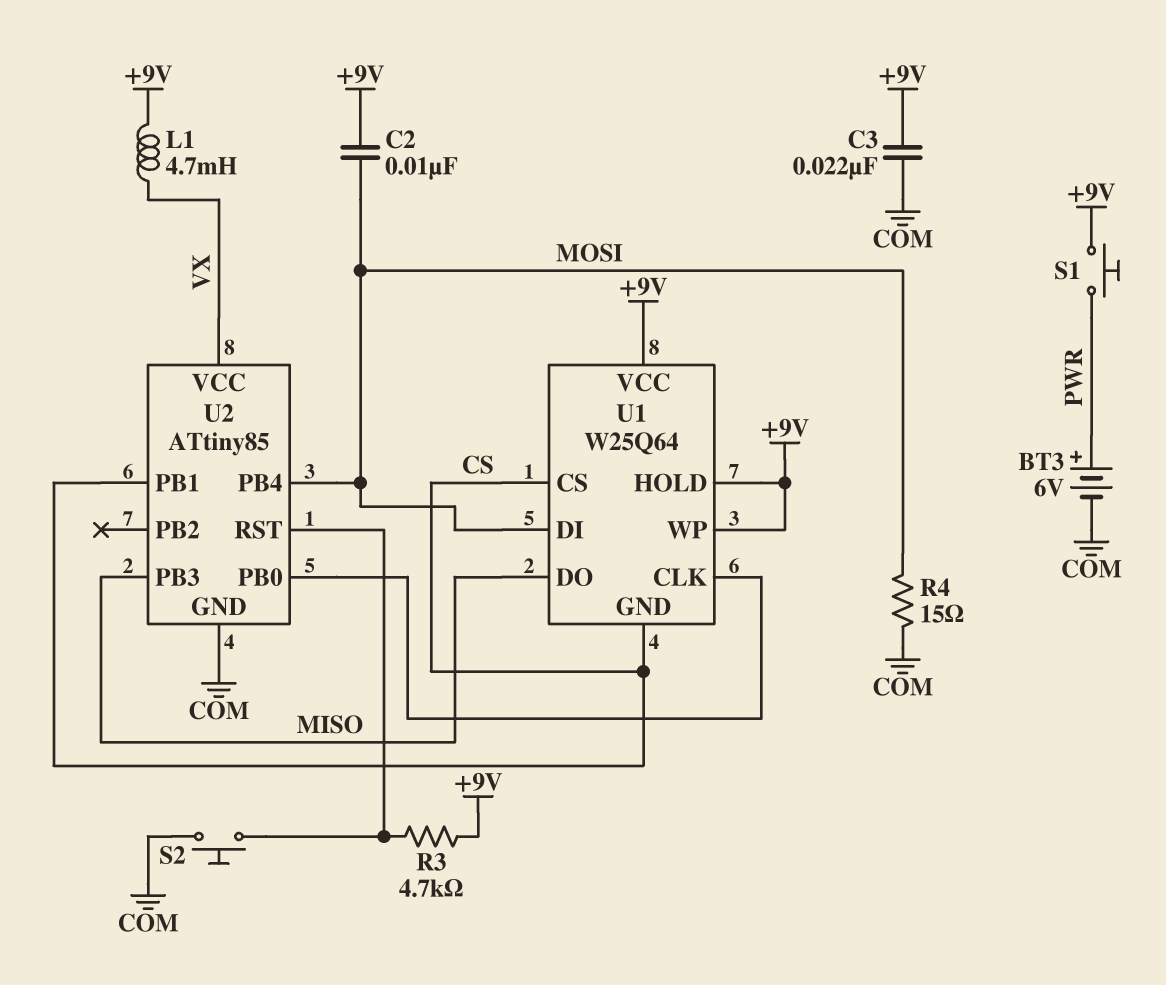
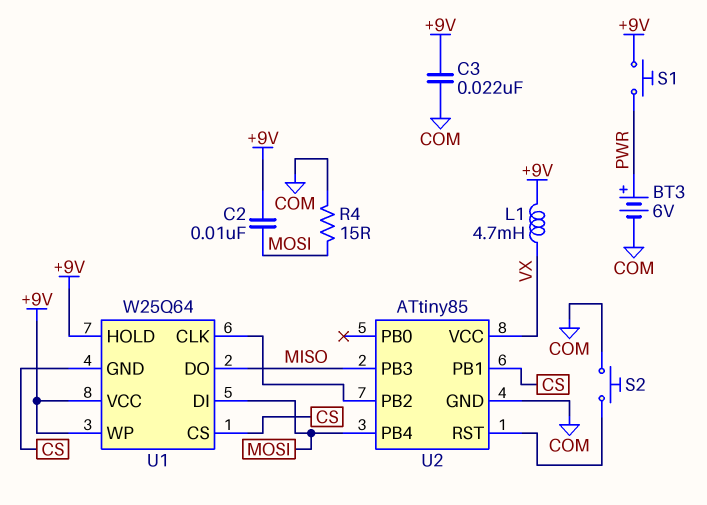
R3: 4.7k (+9V, U2/RST) -> none
U2 pin PB0: U1/CLK -> none
U2 pin PB2: none -> U1/CLK

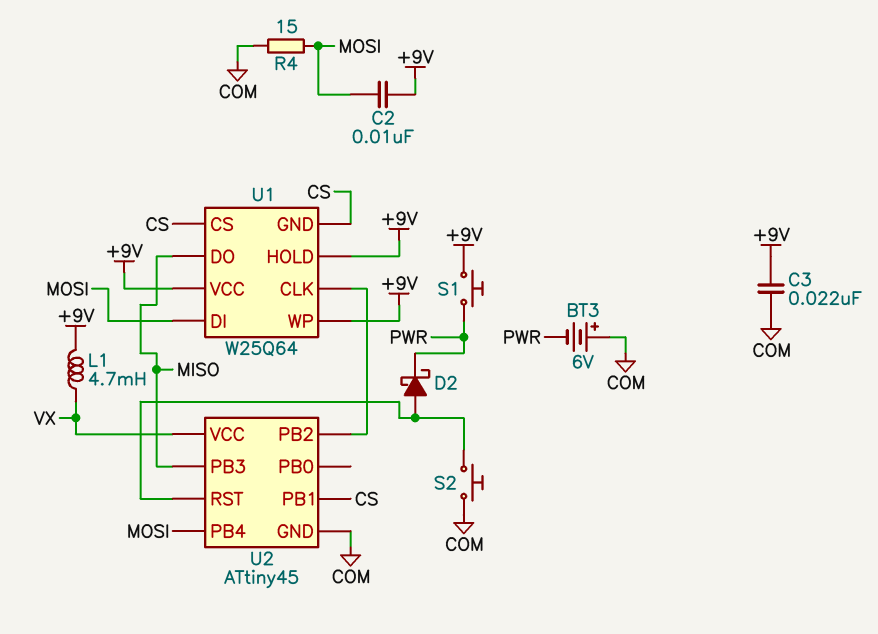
BT3: 6V (plus PWR, minus COM) -> 6V (plus COM, minus PWR)
D2: none -> schottky (A U2/RST, K PWR)
U2: ATtiny85 -> ATtiny45

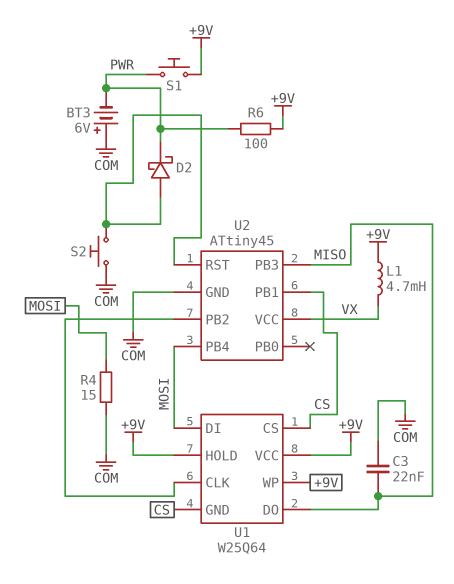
C2: 10nF (+9V, MOSI) -> none
C3: 22nF (+9V, COM) -> 22nF (COM, MISO)
R6: none -> 100 (+9V, PWR)

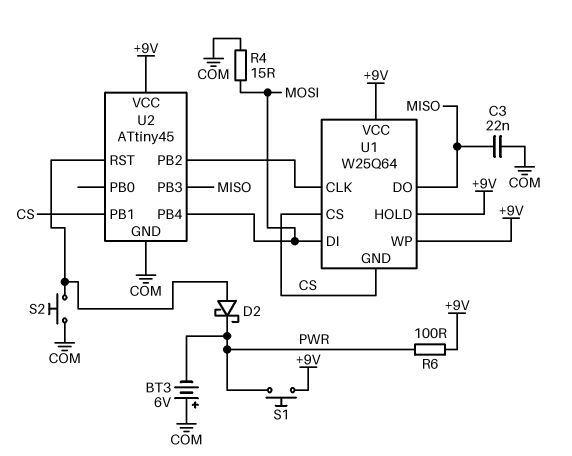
L1: 4.7mH (+9V, VX) -> none
U2 pin VCC: VX -> +9V

